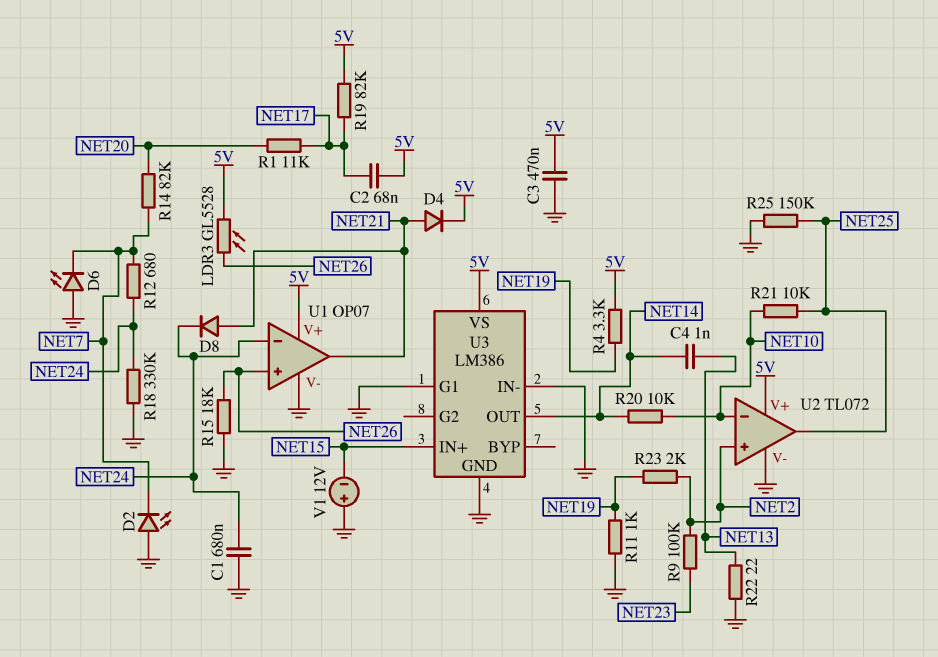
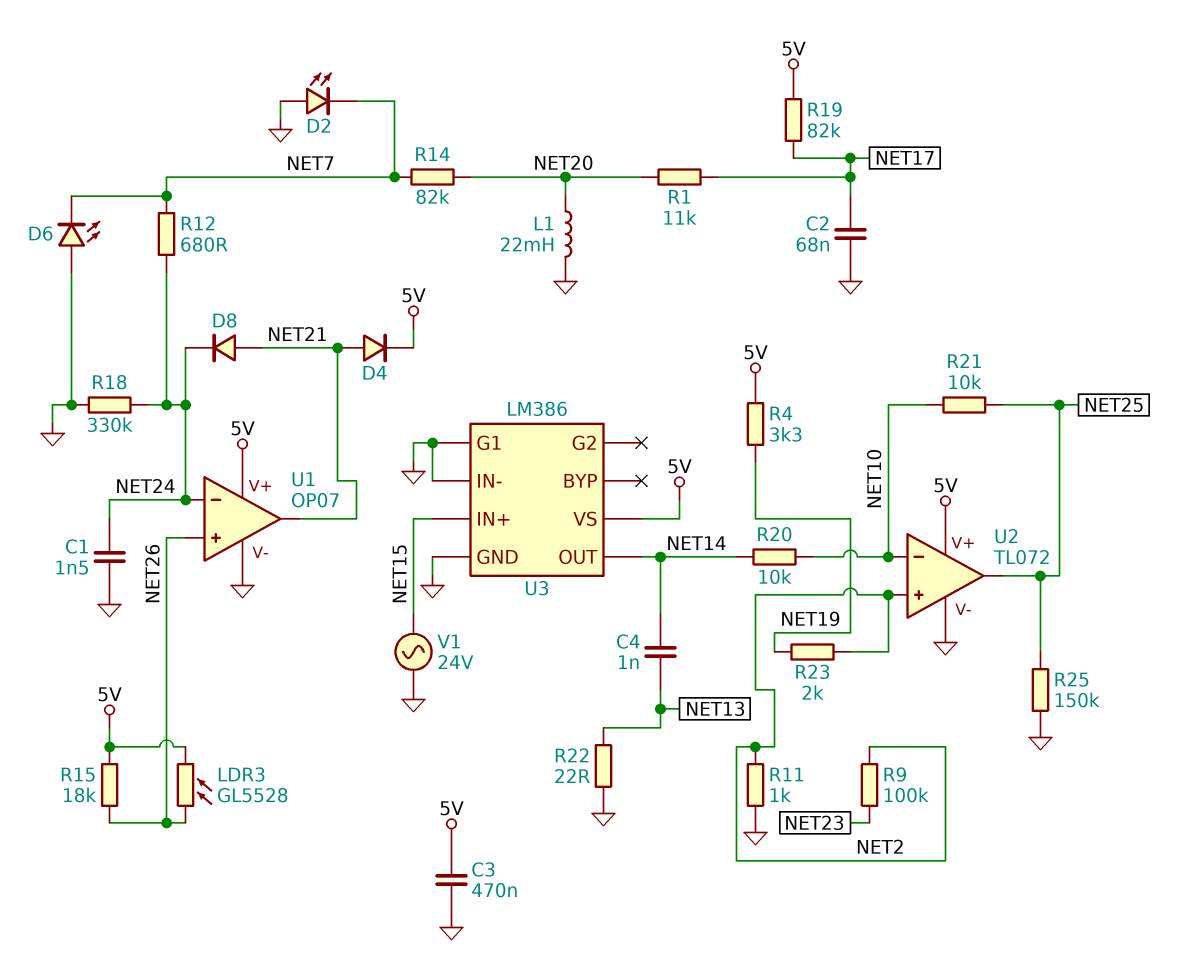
C1: 680nF (GND, NET24) -> 1.5nF (GND, NET24)
C2: 68nF (5V, NET17) -> 68nF (GND, NET17)
L1: none -> 22mH (GND, NET20)
R11: 1k (GND, NET19) -> 1k (GND, NET2)
R15: 18k (GND, NET26) -> 18k (5V, NET26)
V1: 12V (plus GND, minus NET15) -> AC 24V (GND, NET15)

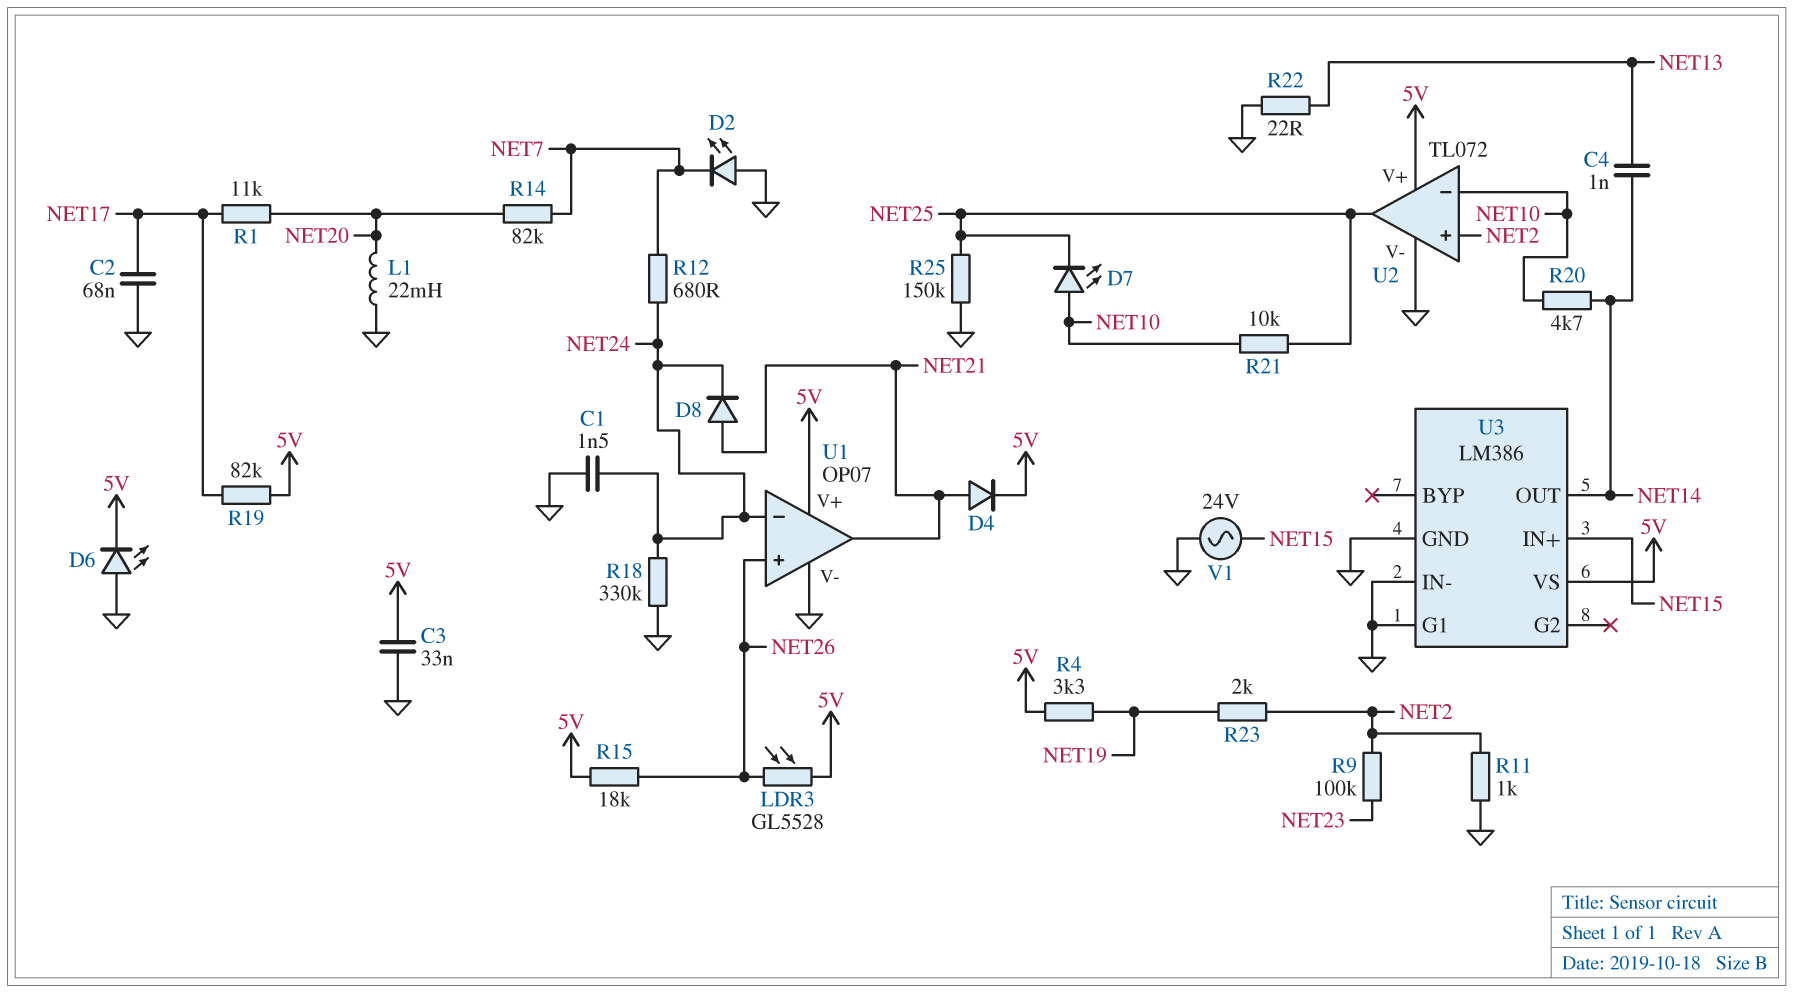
C3: 470nF (5V, GND) -> 33nF (5V, GND)
D6: LED (A GND, K NET7) -> LED (A GND, K 5V)
D7: none -> LED (A NET10, K NET25)
R20: 10k (NET10, NET14) -> 4.7k (NET10, NET14)

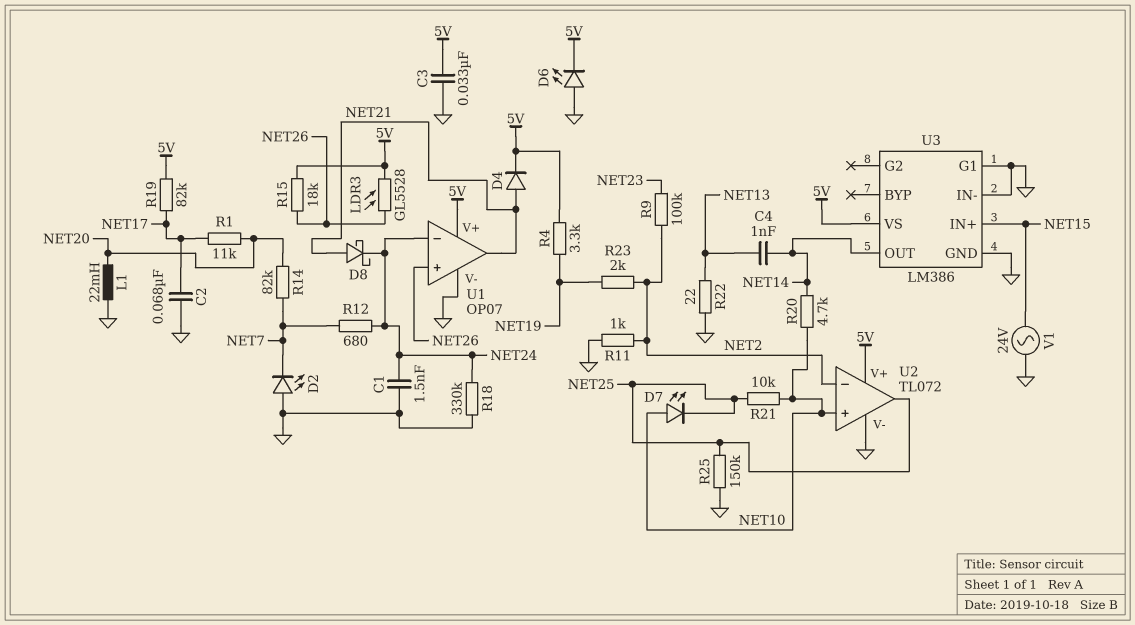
D8: diode (A NET21, K NET24) -> schottky (A NET21, K NET24)
U2 pin in+: NET2 -> NET10
U2 pin in-: NET10 -> NET2

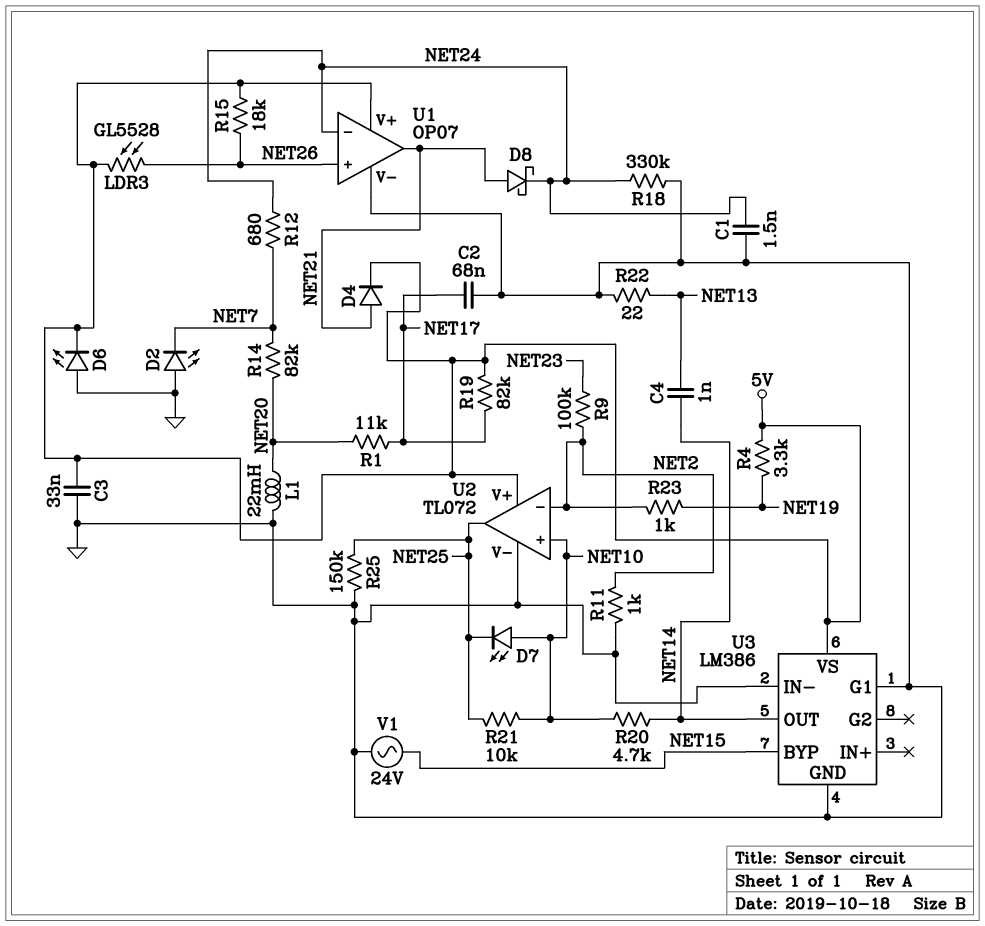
R23: 2k (NET2, NET19) -> 1k (NET2, NET19)
U3 pin BYP: none -> NET15
U3 pin IN+: NET15 -> none

